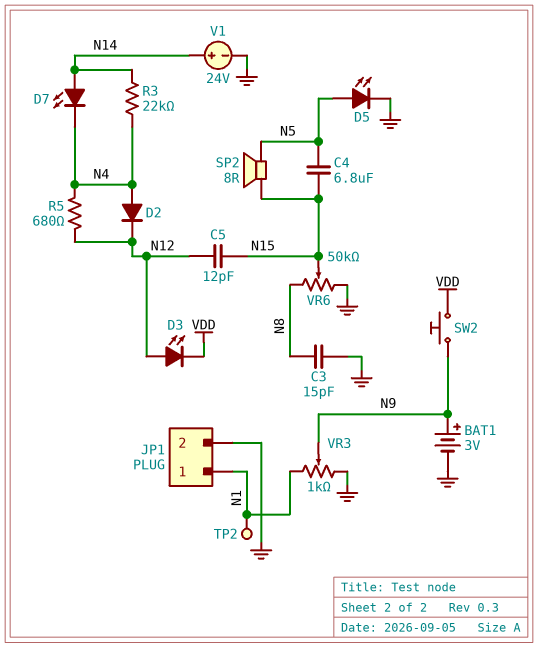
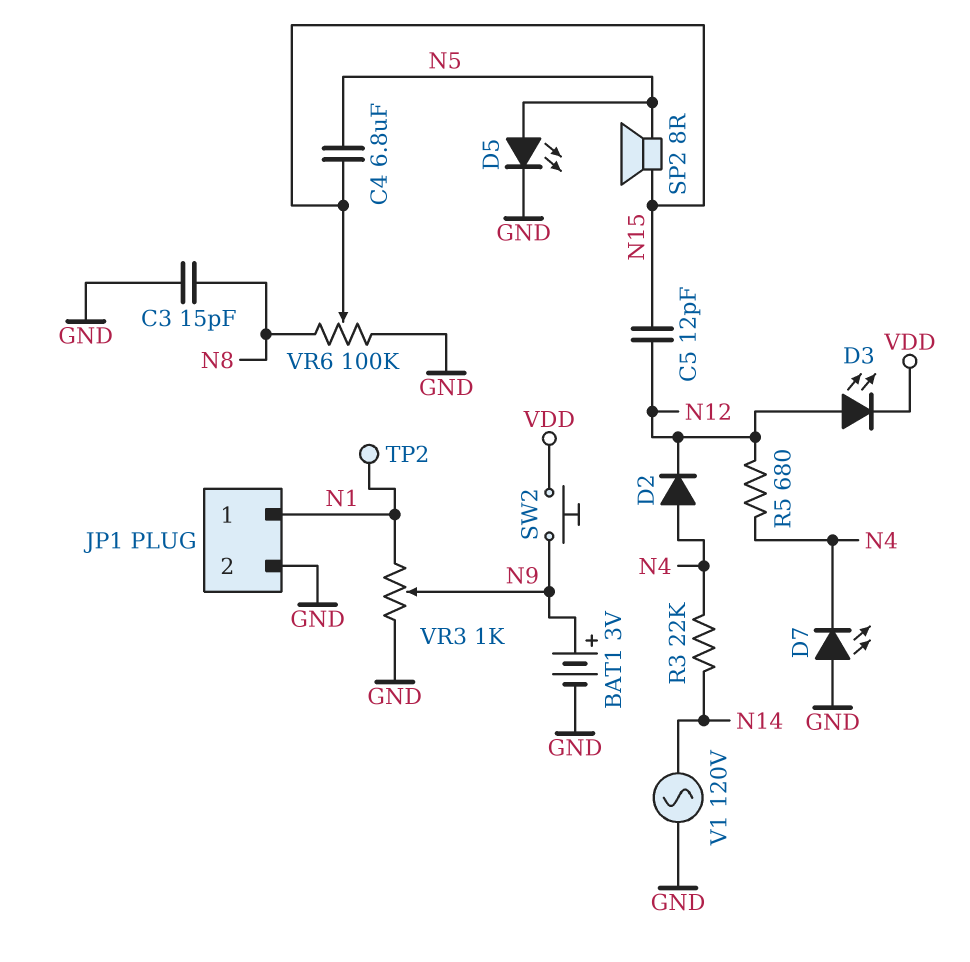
D7: LED (A N14, K N4) -> LED (A GND, K N4)
V1: 24V (plus N14, minus GND) -> AC 120V (GND, N14)
VR6: 50k (GND, N8, wiper N15) -> 100k (GND, N8, wiper N15)

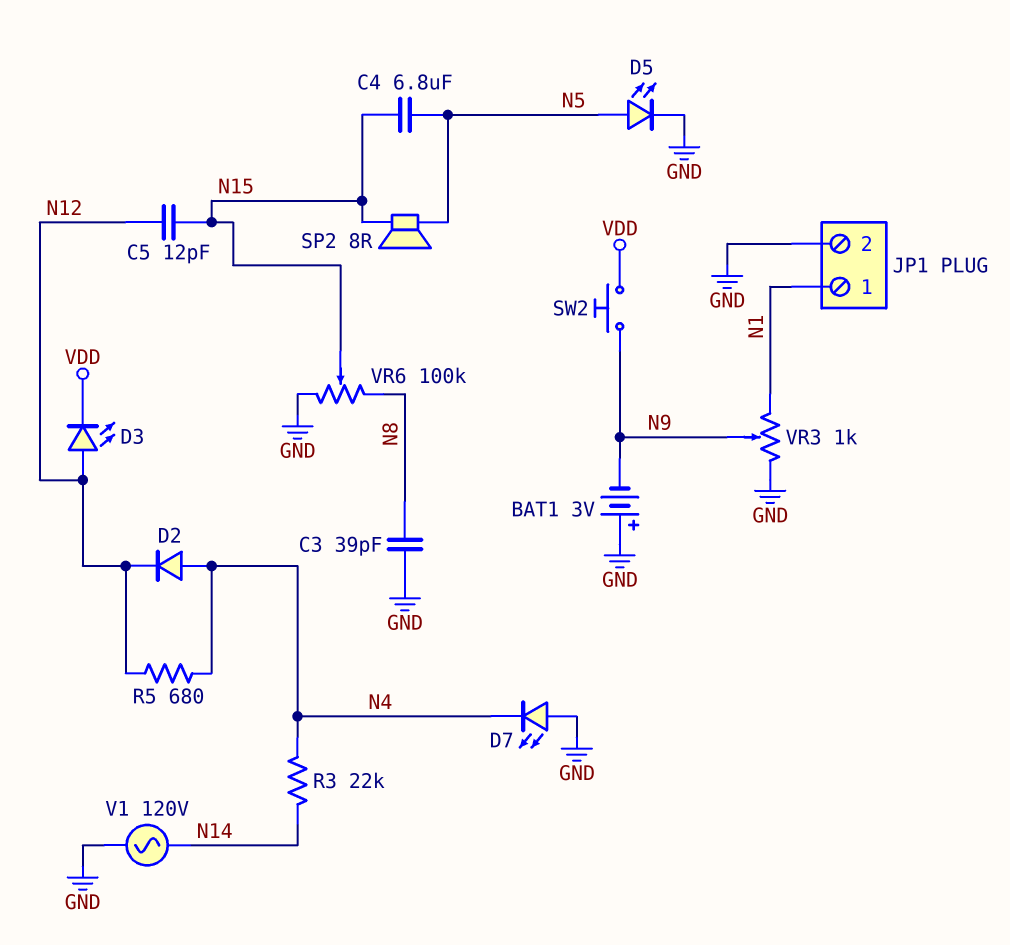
BAT1: 3V (plus N9, minus GND) -> 3V (plus GND, minus N9)
C3: 15pF (GND, N8) -> 39pF (GND, N8)
TP2: test point (N1) -> none

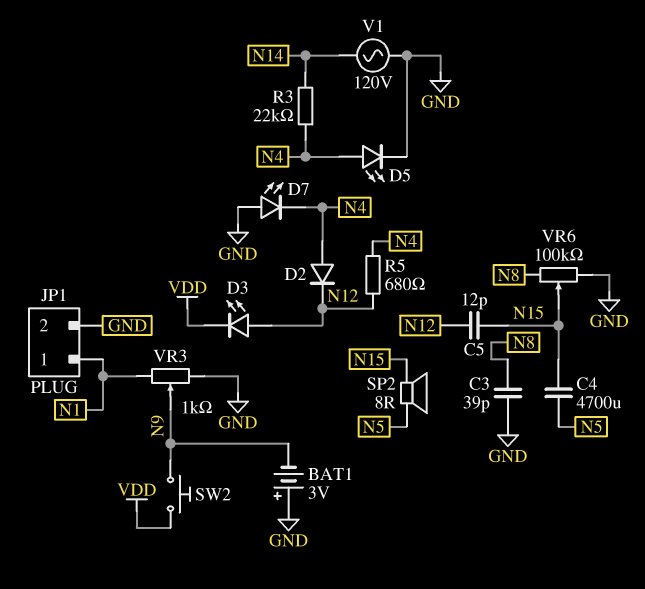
C4: 6.8uF (N5, N15) -> 4700uF (N5, N15)
D5: LED (A N5, K GND) -> LED (A N4, K GND)

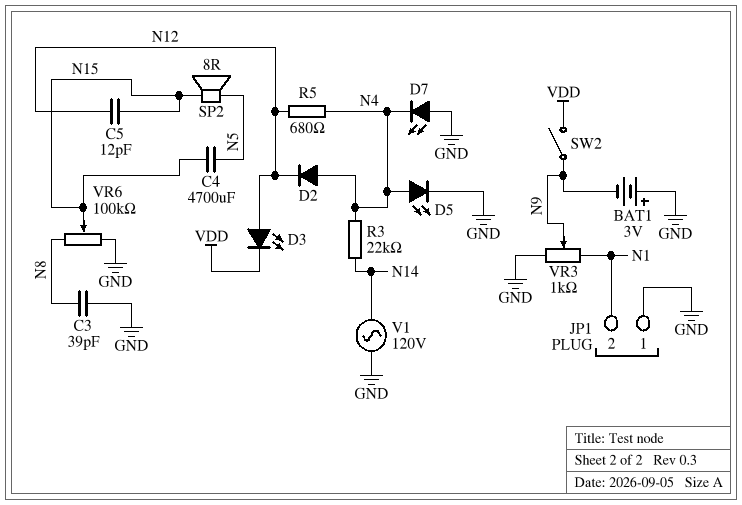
JP1 pin 1: N1 -> GND
JP1 pin 2: GND -> N1
SW2: button (N9, VDD) -> switch (N9, VDD)

